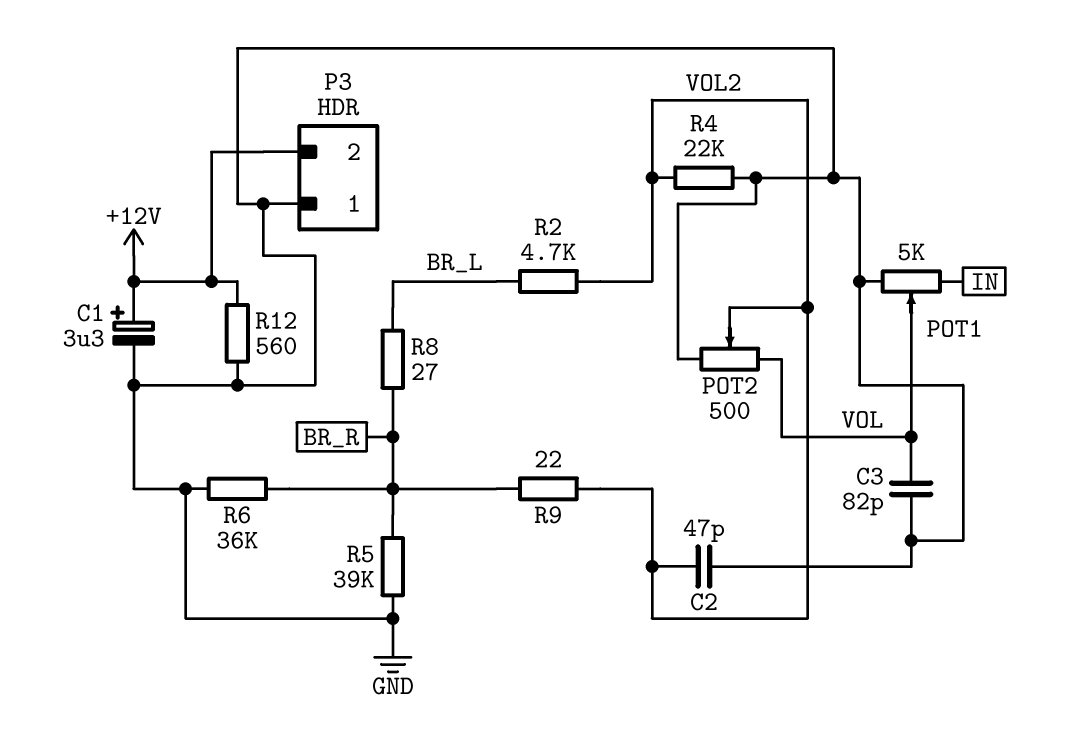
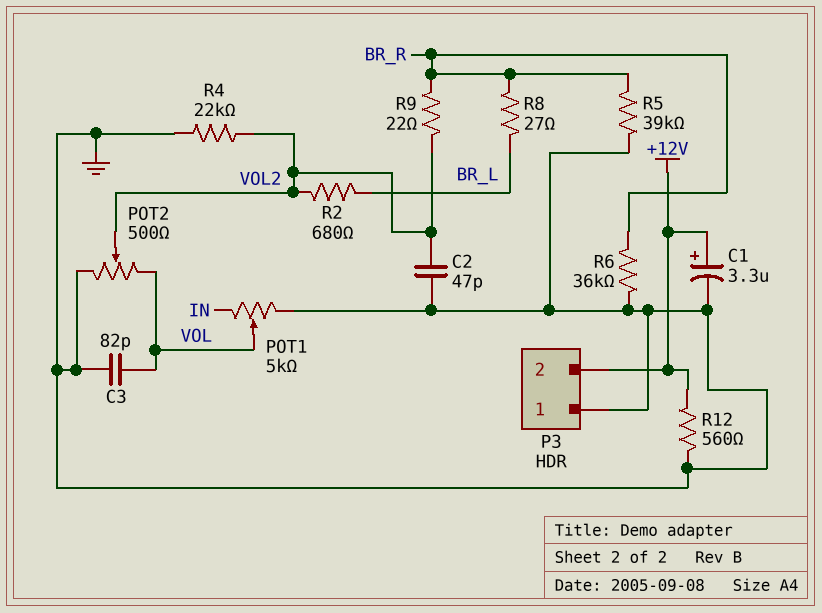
R2: 4.7k (BR_L, VOL2) -> 680 (BR_L, VOL2)

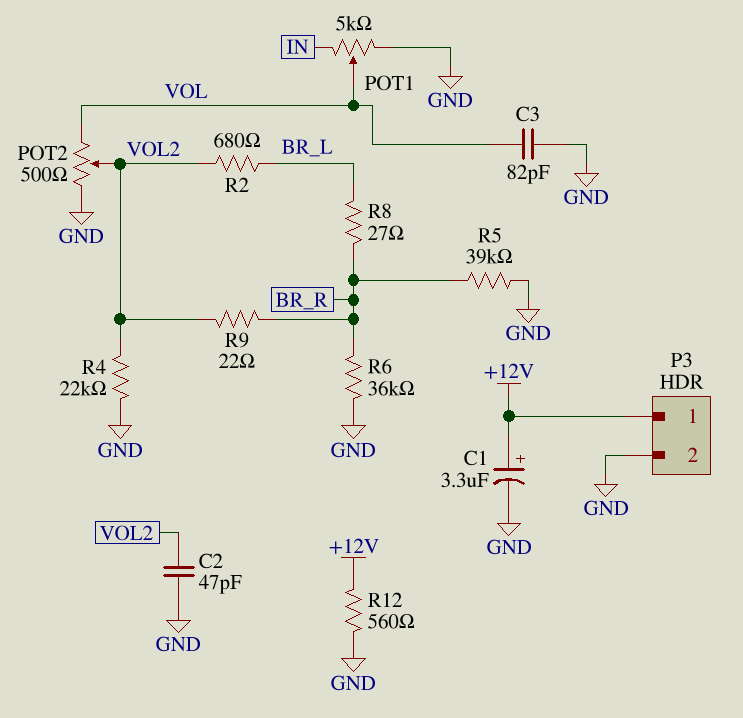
P3 pin 1: GND -> +12V
P3 pin 2: +12V -> GND

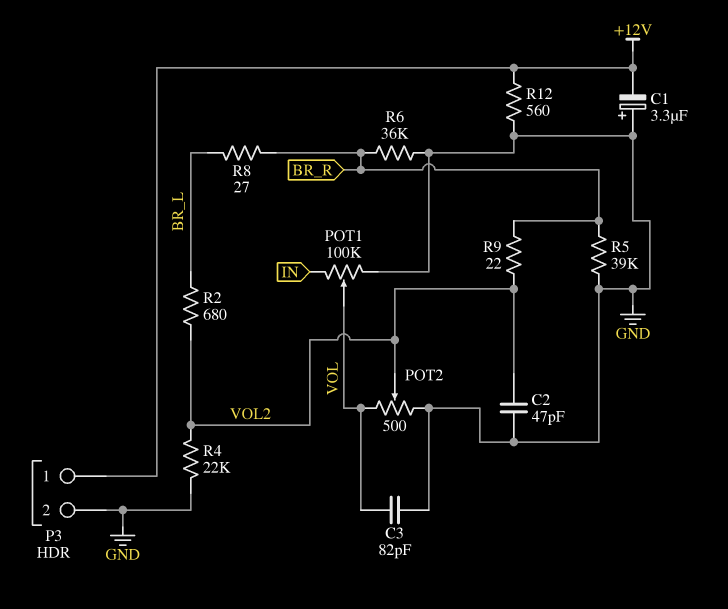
C1: 3.3uF (plus +12V, minus GND) -> 3.3uF (plus GND, minus +12V)
POT1: 5k (GND, IN, wiper VOL) -> 100k (GND, IN, wiper VOL)

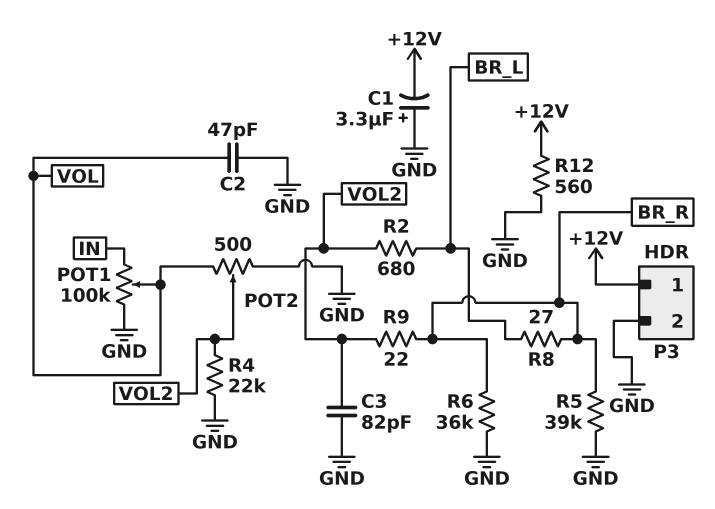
C2: 47pF (GND, VOL2) -> 47pF (GND, VOL)
C3: 82pF (GND, VOL) -> 82pF (GND, VOL2)

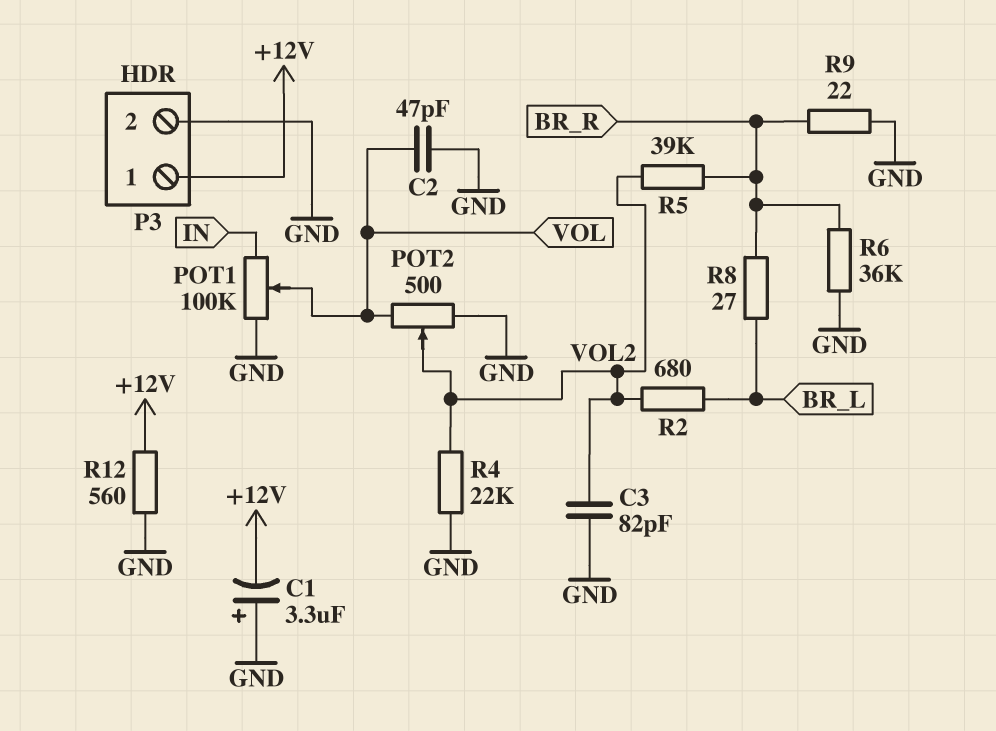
R5: 39k (BR_R, GND) -> 39k (BR_R, VOL2)
R9: 22 (BR_R, VOL2) -> 22 (BR_R, GND)

